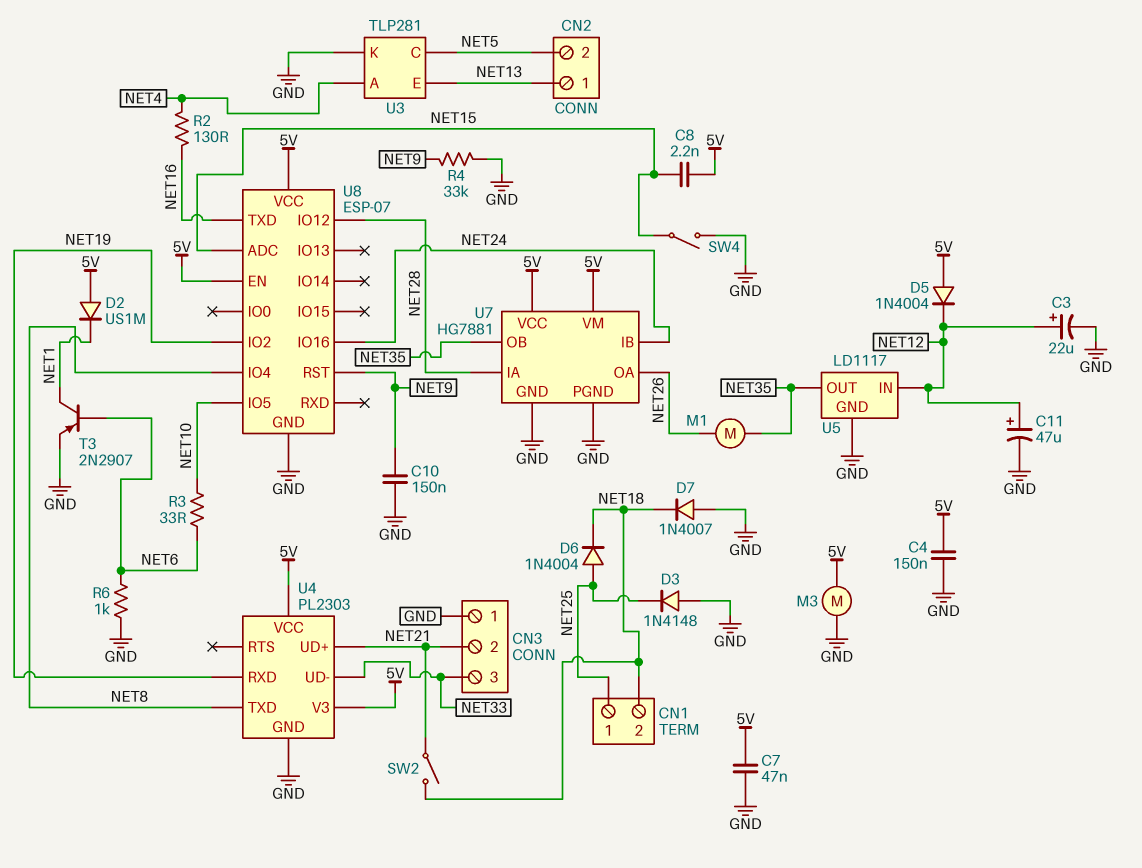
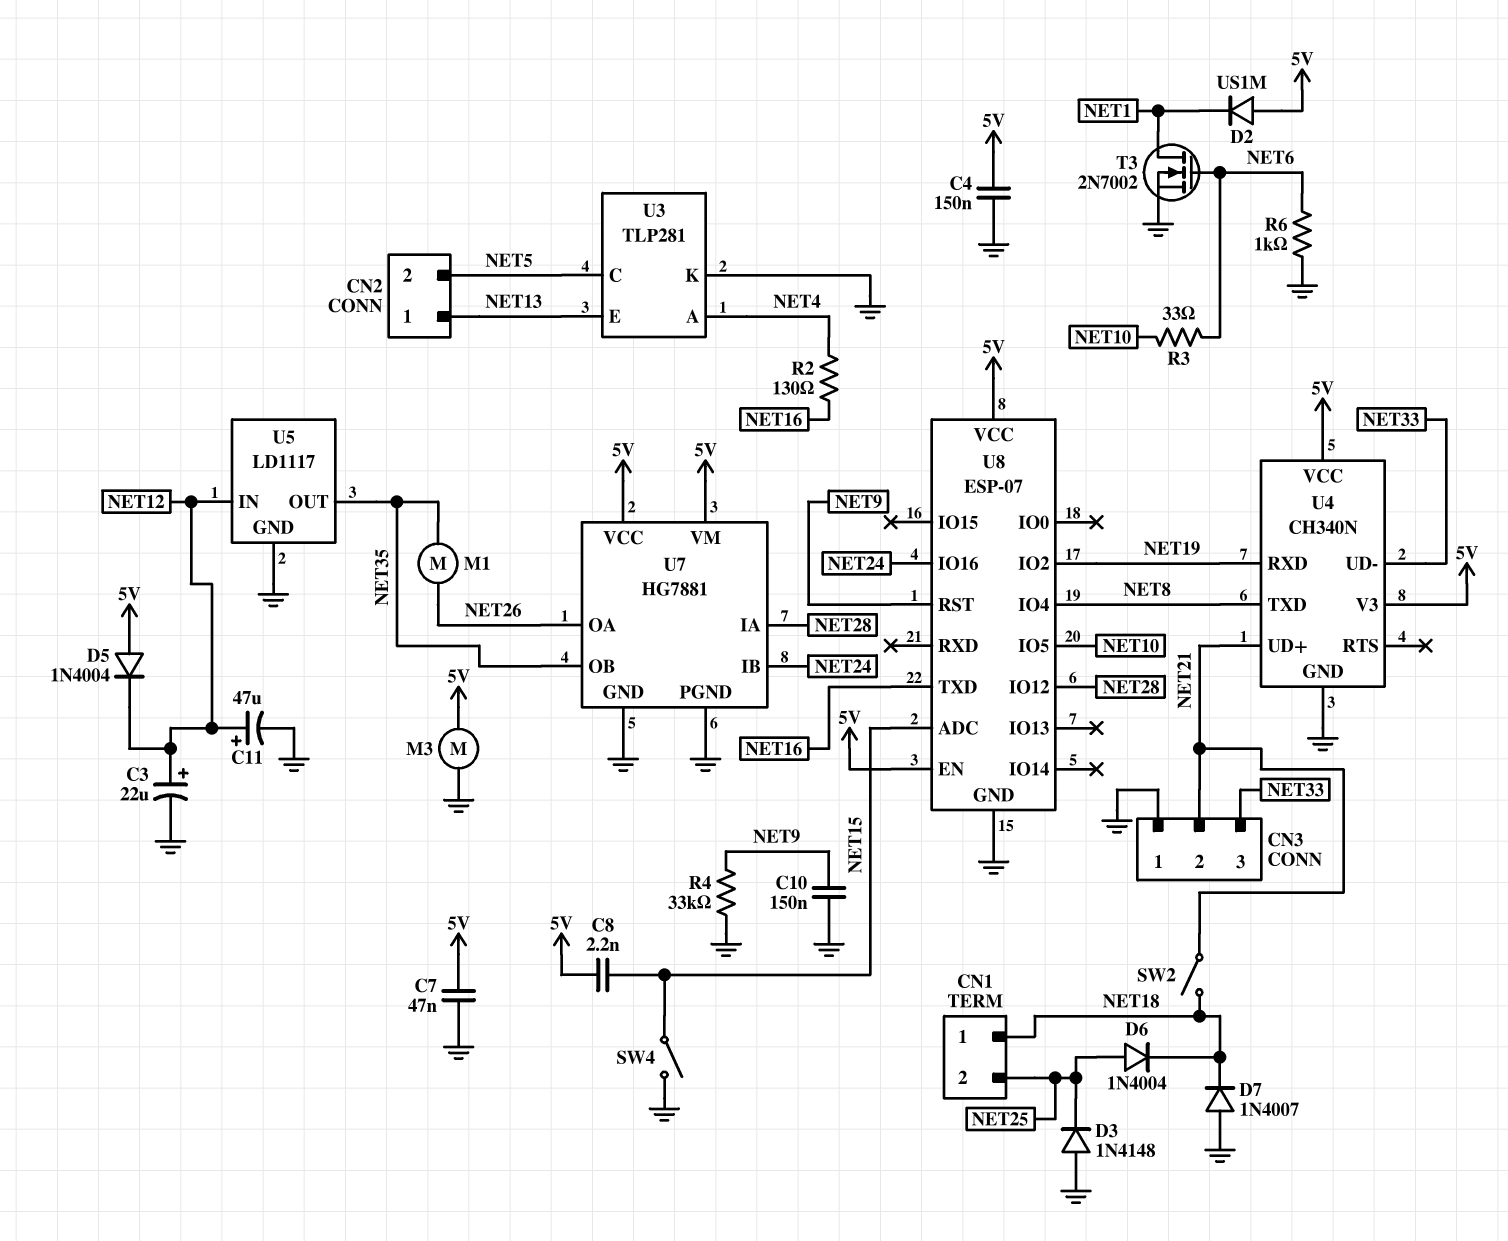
CN1 pin 1: NET25 -> NET18
CN1 pin 2: NET18 -> NET25
T3: PNP 2N2907 (B NET6, C NET1, E GND) -> NMOS 2N7002 (G NET6, D NET1, S GND)
U4: PL2303 -> CH340N

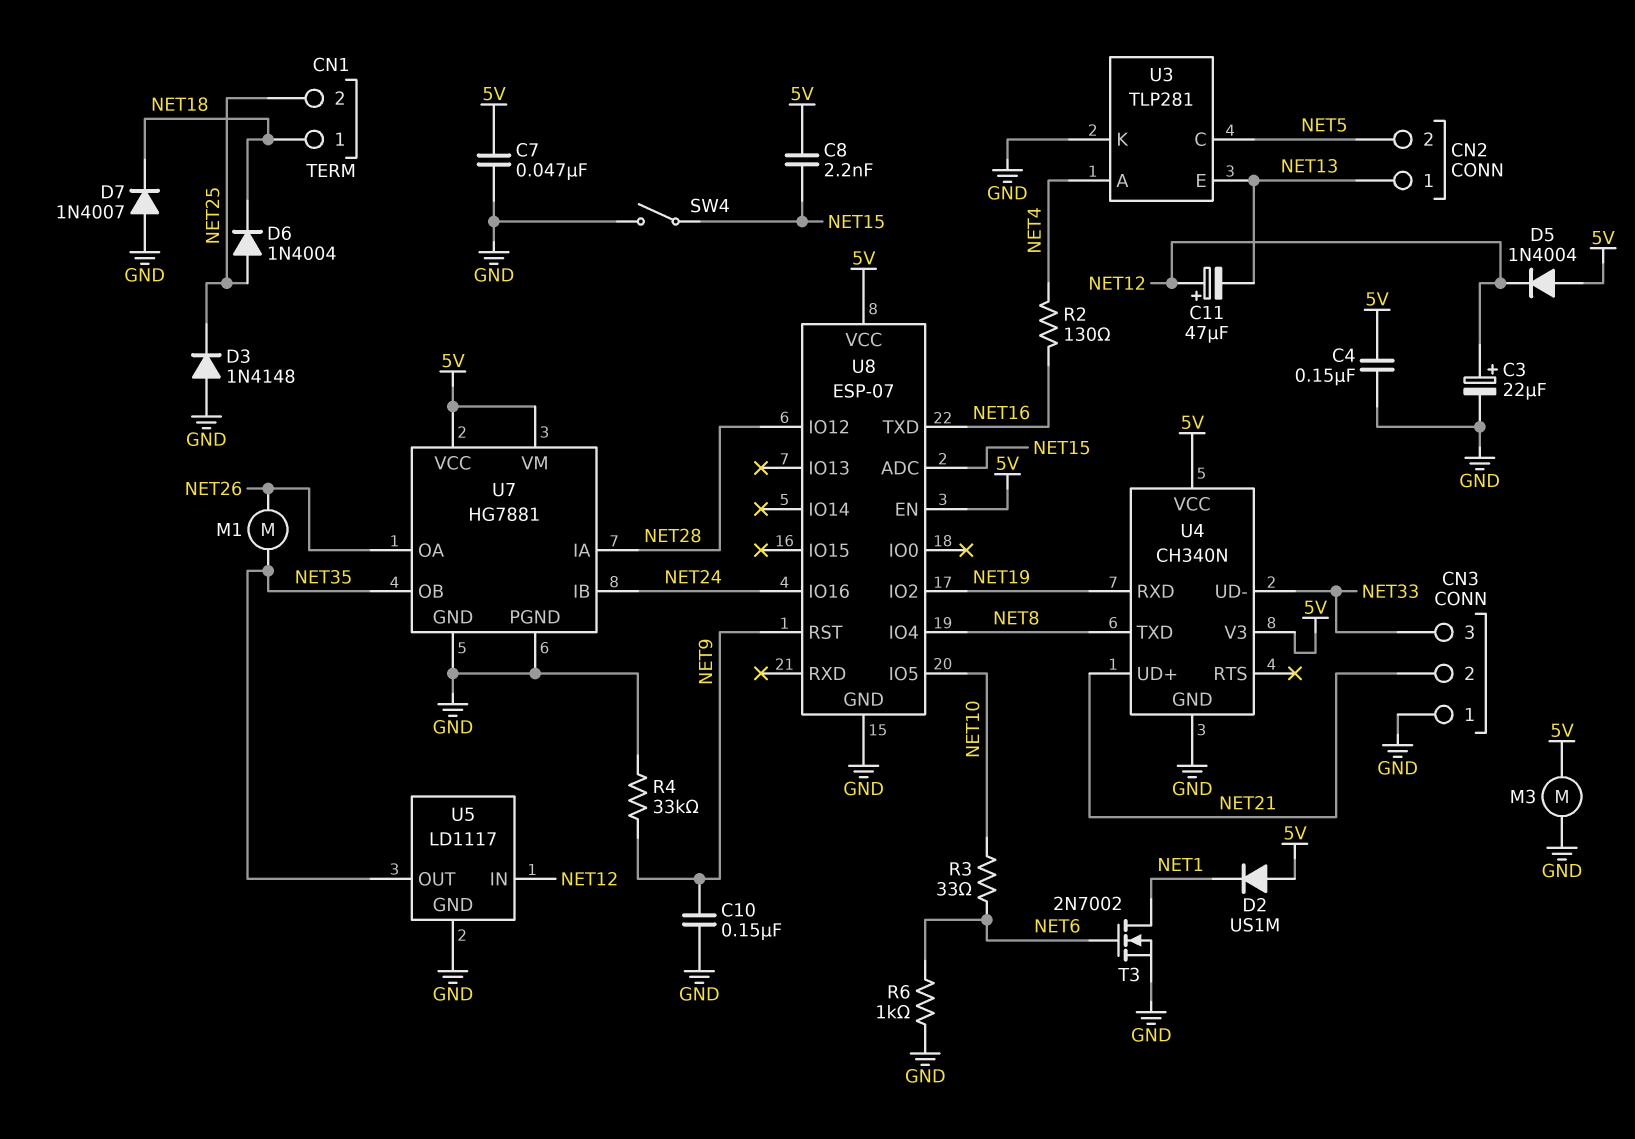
C11: 47uF (plus NET12, minus GND) -> 47uF (plus NET12, minus NET13)
SW2: switch (NET18, NET21) -> none

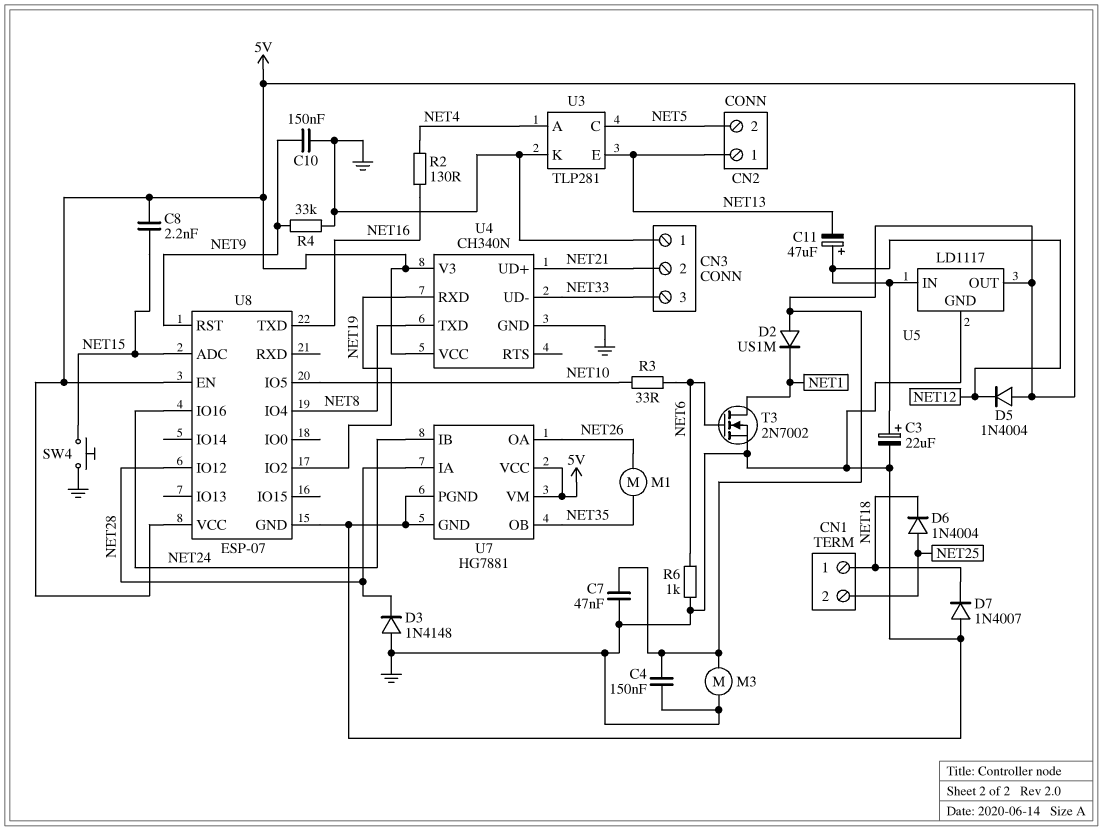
D3: diode 1N4148 (A GND, K NET25) -> diode 1N4148 (A GND, K NET28)
SW4: switch (GND, NET15) -> button (GND, NET15)
U5 pin OUT: NET35 -> 5V

